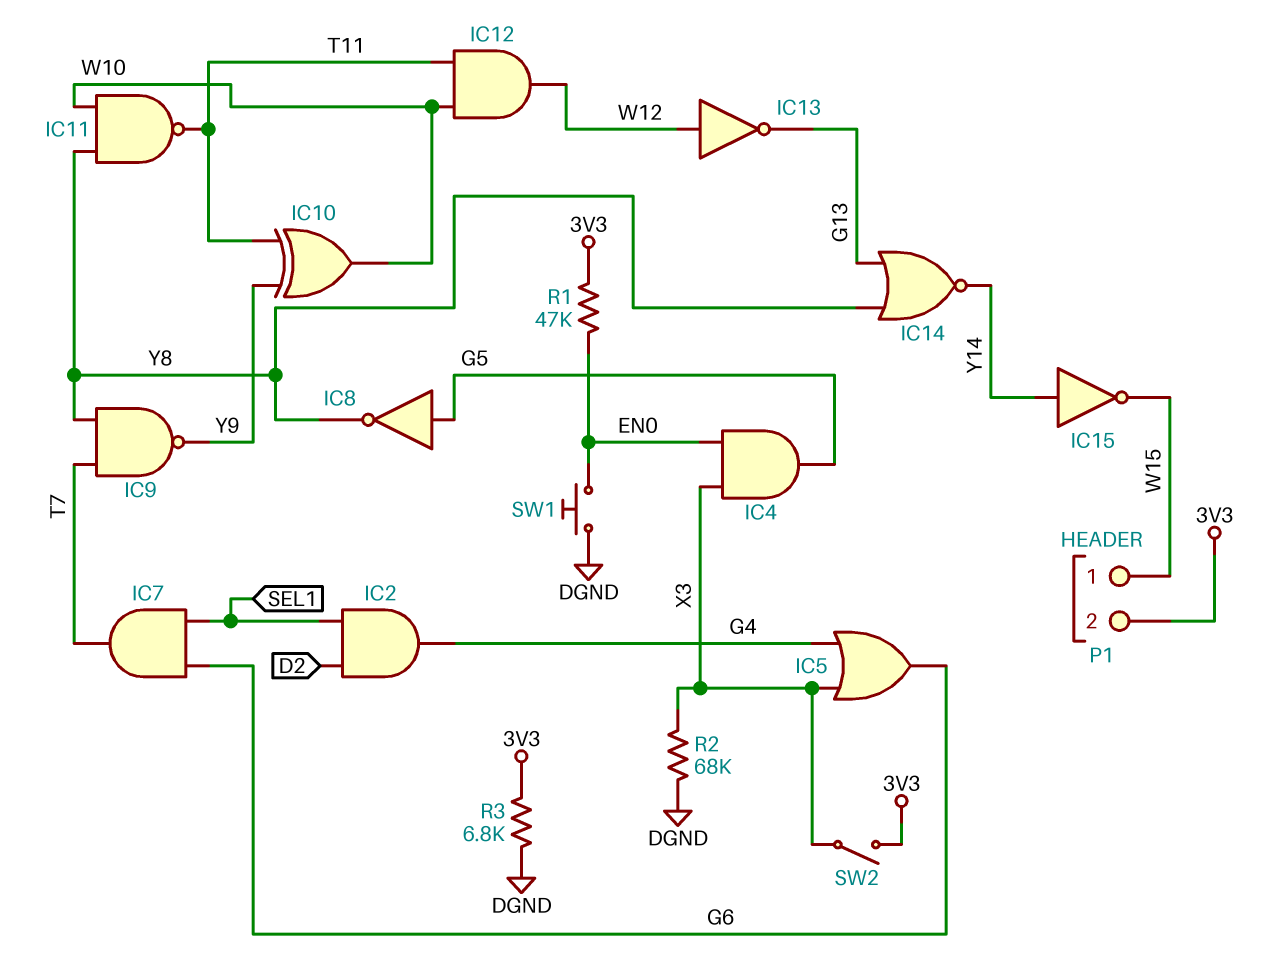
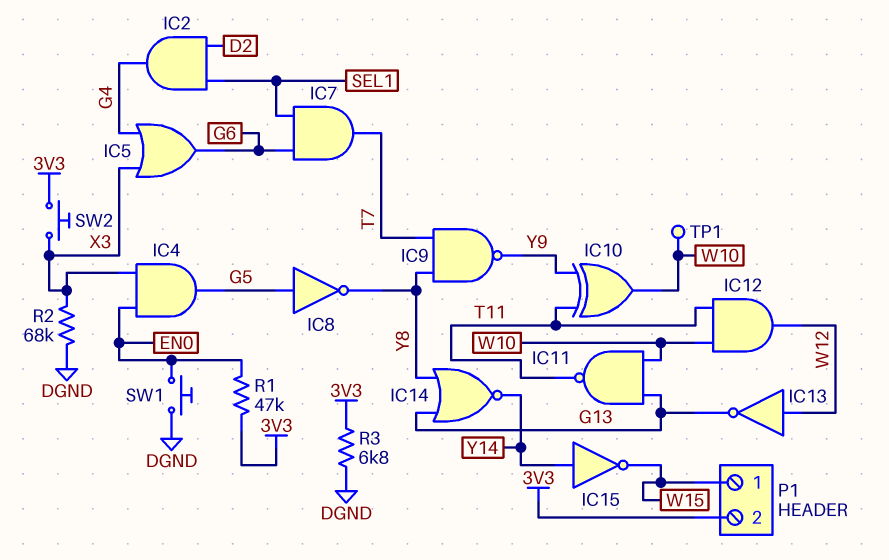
IC11: NAND (in W10, in Y8, out T11) -> NAND (in G13, in W10, out T11)
SW2: switch (3V3, X3) -> button (3V3, X3)
TP1: none -> test point (W10)

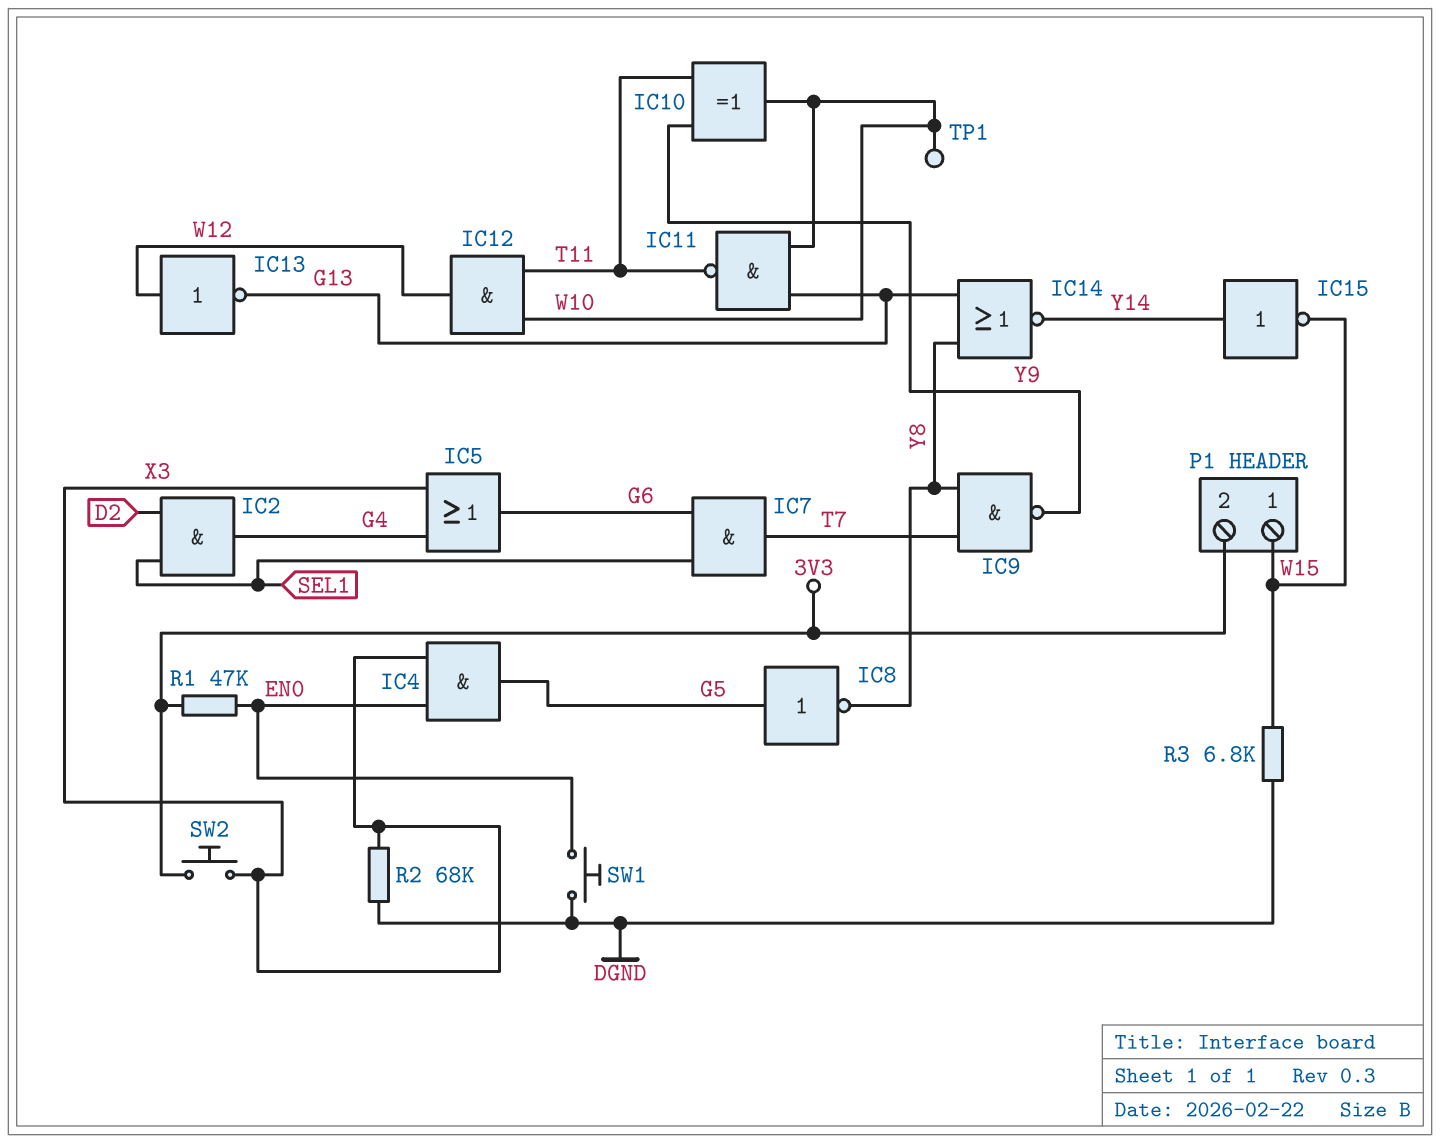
R3: 6.8k (3V3, DGND) -> 6.8k (DGND, W15)

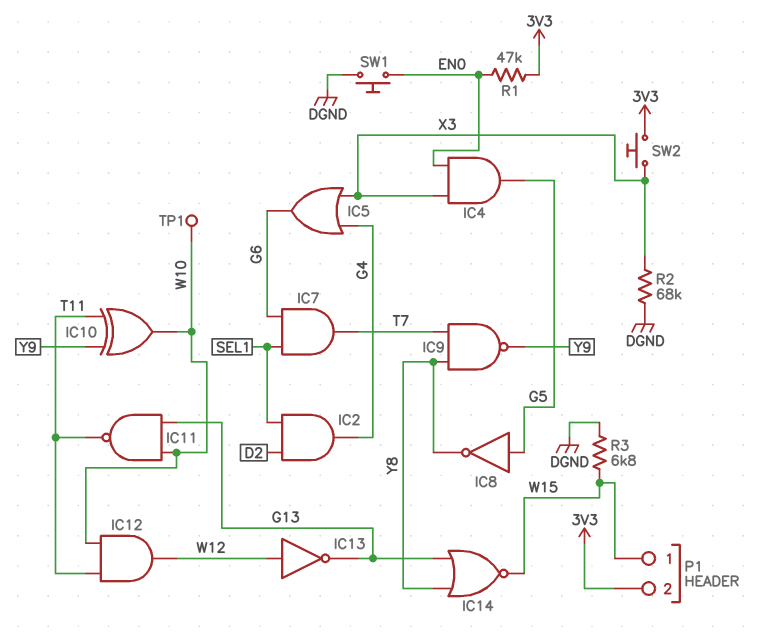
IC14: NOR (in G13, in Y8, out Y14) -> NOR (in G13, in Y8, out W15)
IC15: NOT (in Y14, out W15) -> none

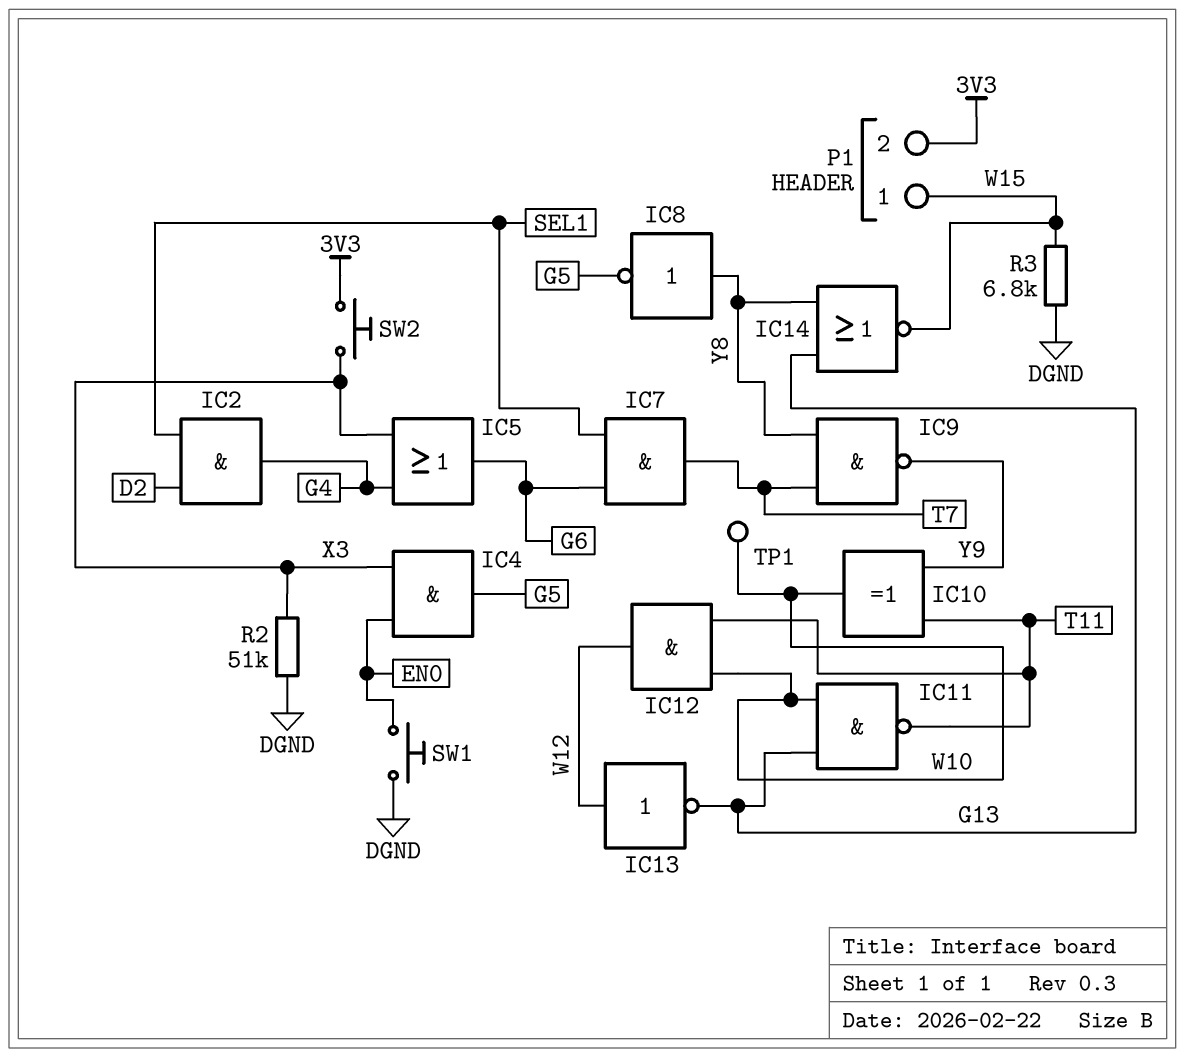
IC8: NOT (in G5, out Y8) -> NOT (in Y8, out G5)
R1: 47k (3V3, EN0) -> none
R2: 68k (DGND, X3) -> 51k (DGND, X3)

